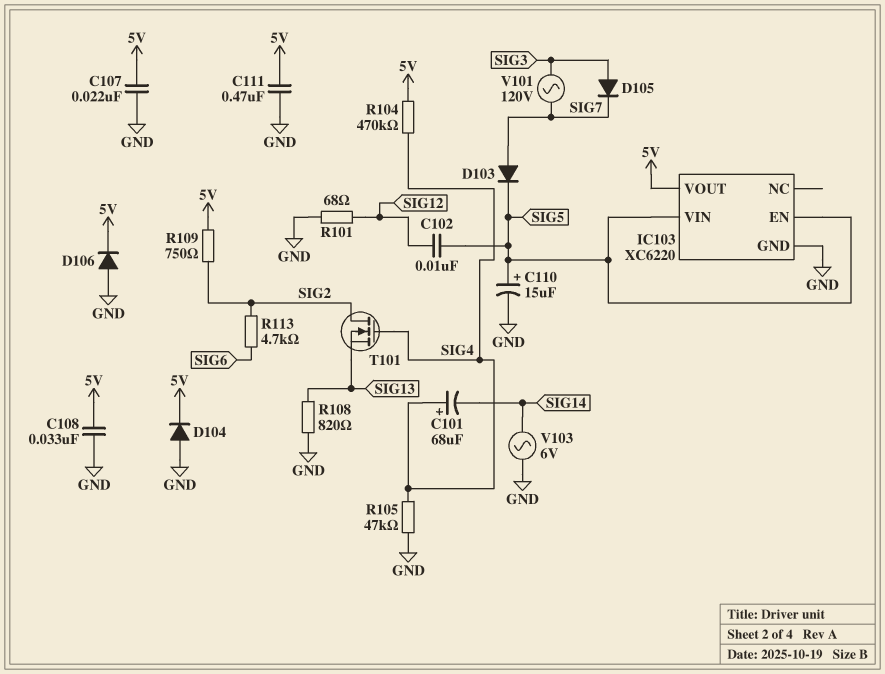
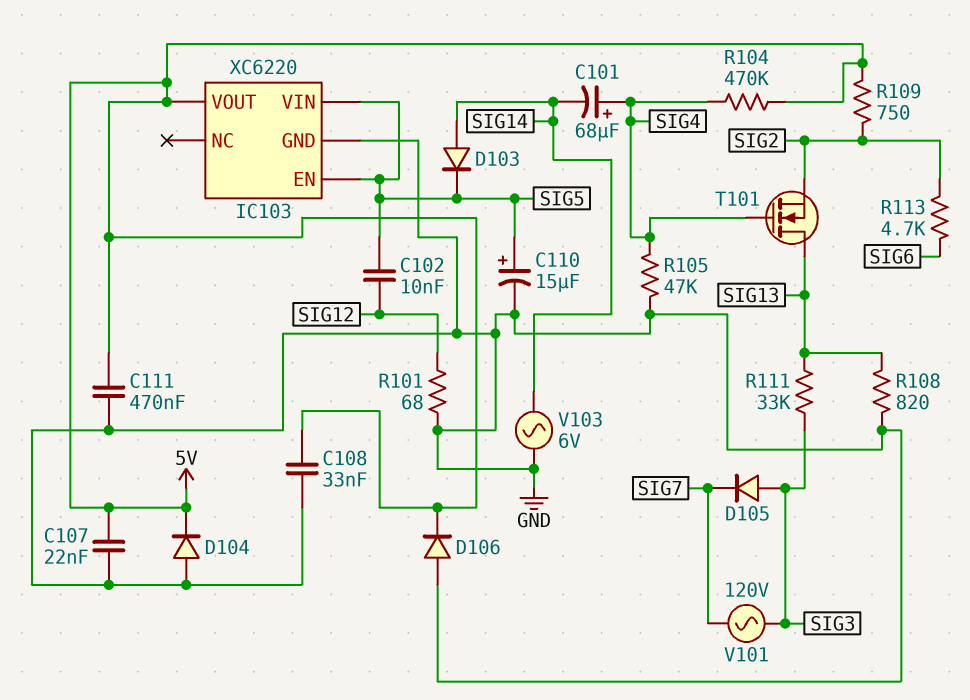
D103: diode (A SIG7, K SIG5) -> diode (A SIG14, K SIG5)
R111: none -> 33k (SIG3, SIG13)
T101: NMOS (G SIG4, D SIG2, S SIG13) -> NMOS (G SIG4, D SIG13, S SIG2)

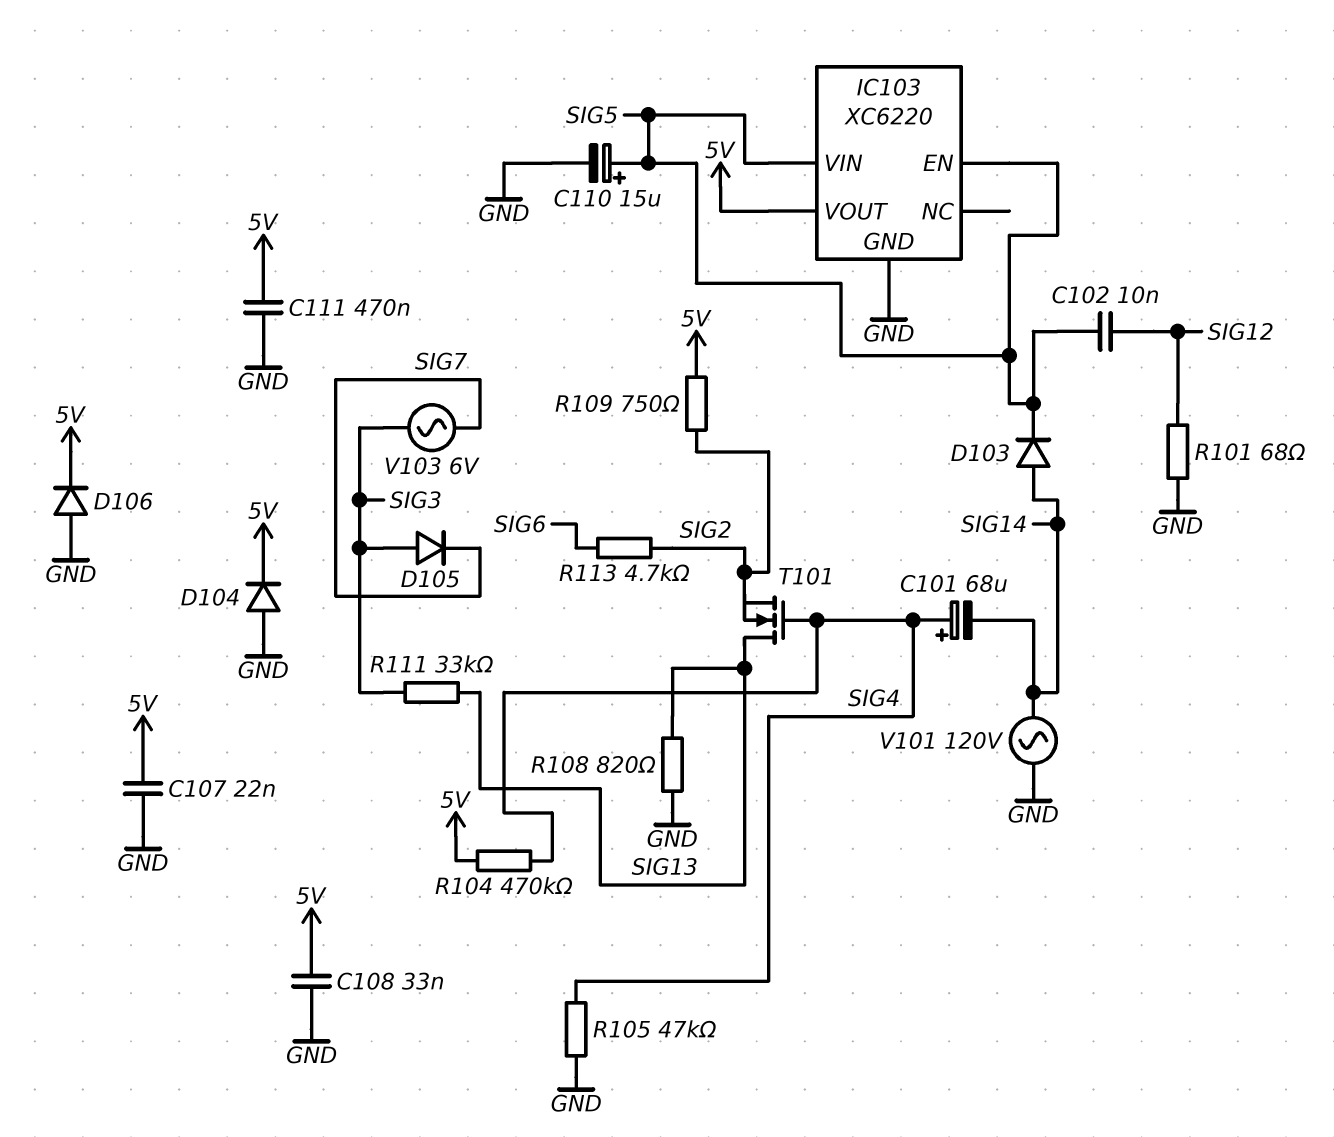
V101: AC 120V (SIG3, SIG7) -> AC 120V (GND, SIG14)
V103: AC 6V (GND, SIG14) -> AC 6V (SIG3, SIG7)

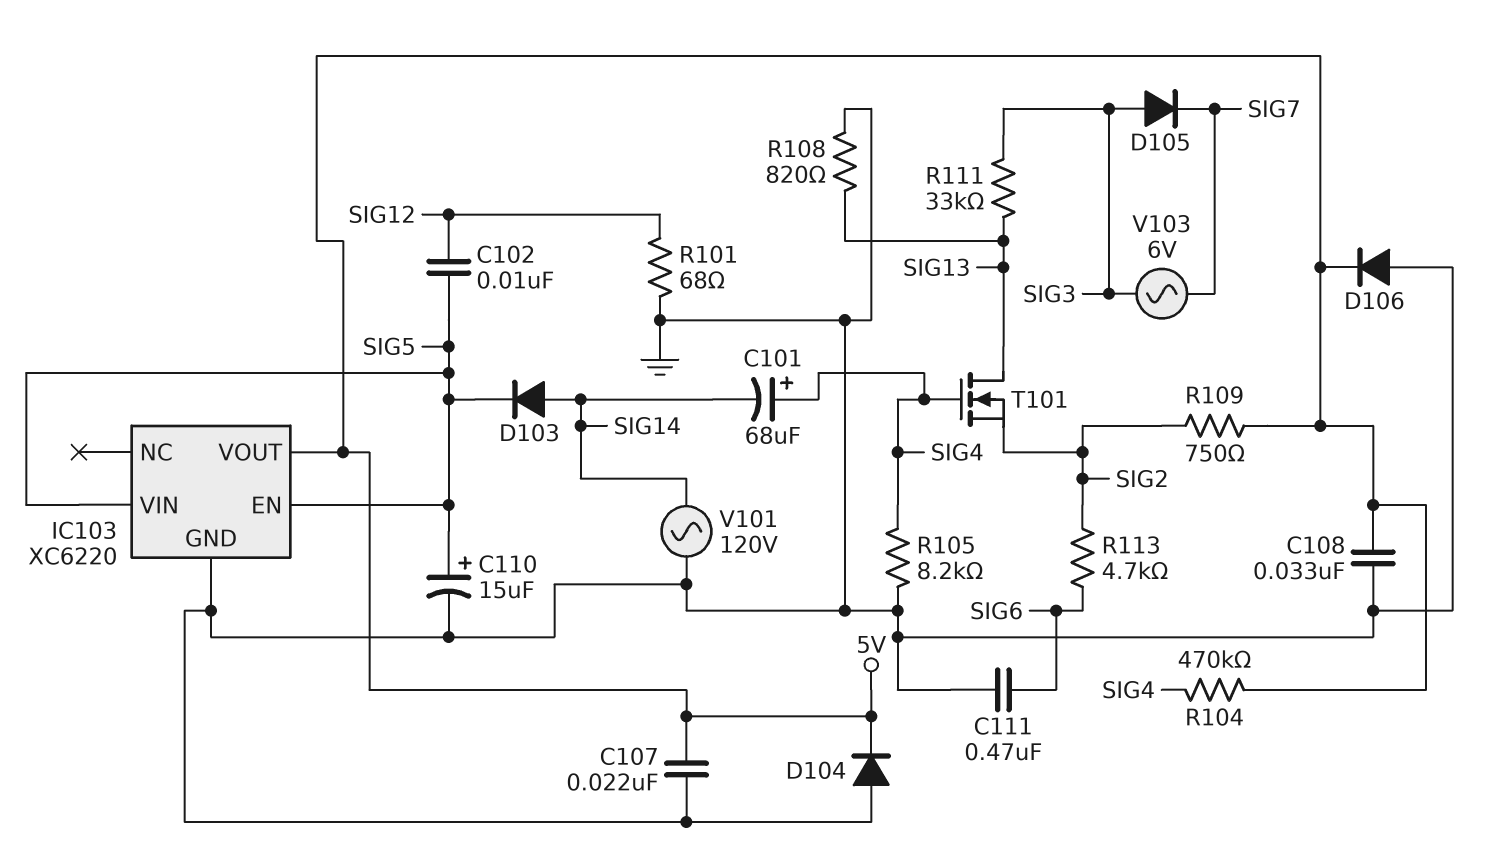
C111: 470nF (5V, GND) -> 470nF (GND, SIG6)
R105: 47k (GND, SIG4) -> 8.2k (GND, SIG4)

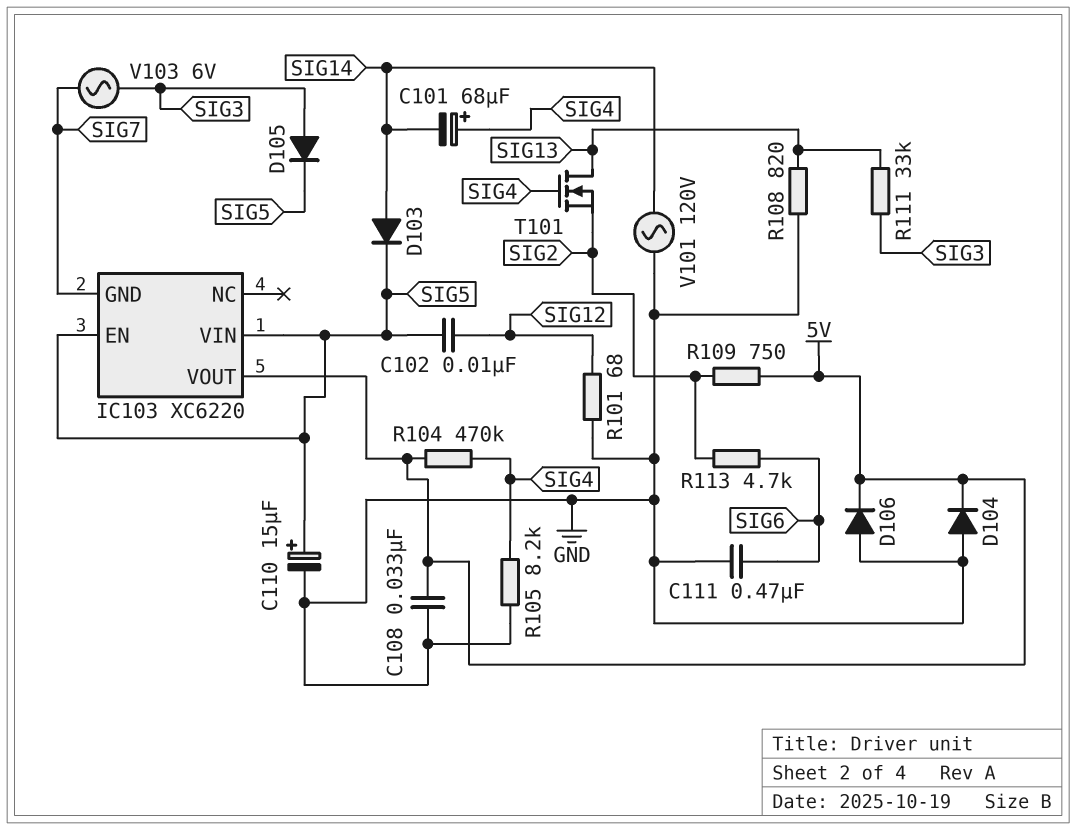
C107: 22nF (5V, GND) -> none
D105: diode (A SIG3, K SIG7) -> diode (A SIG3, K SIG5)
IC103 pin GND: GND -> SIG7

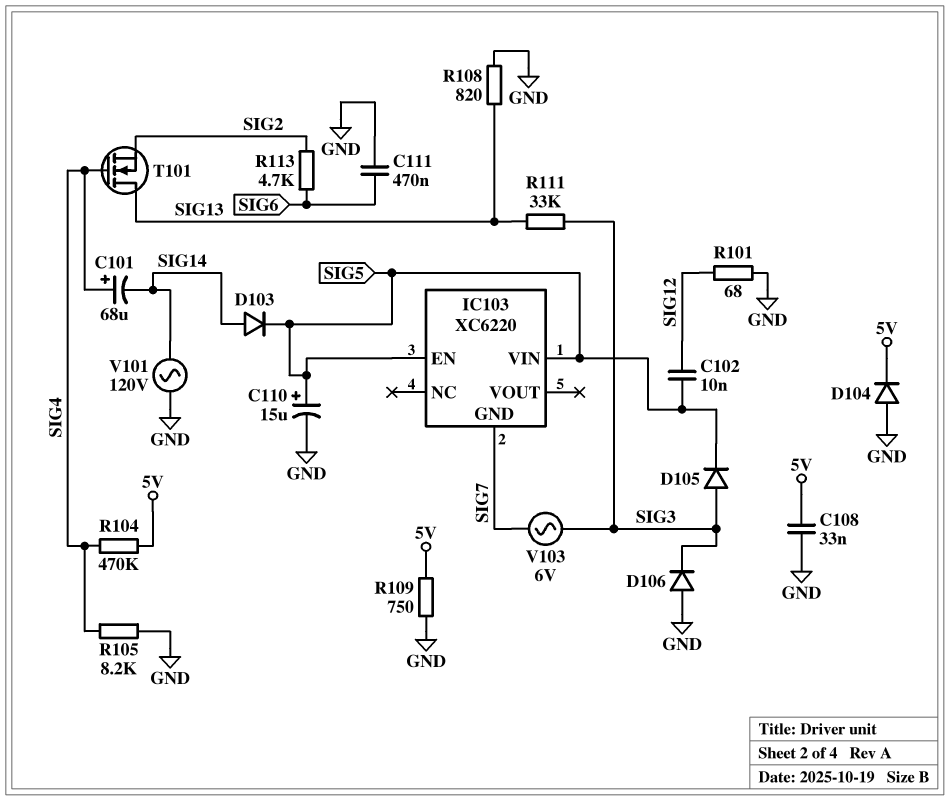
D106: diode (A GND, K 5V) -> diode (A GND, K SIG3)
IC103 pin VOUT: 5V -> none
R109: 750 (5V, SIG2) -> 750 (5V, GND)

